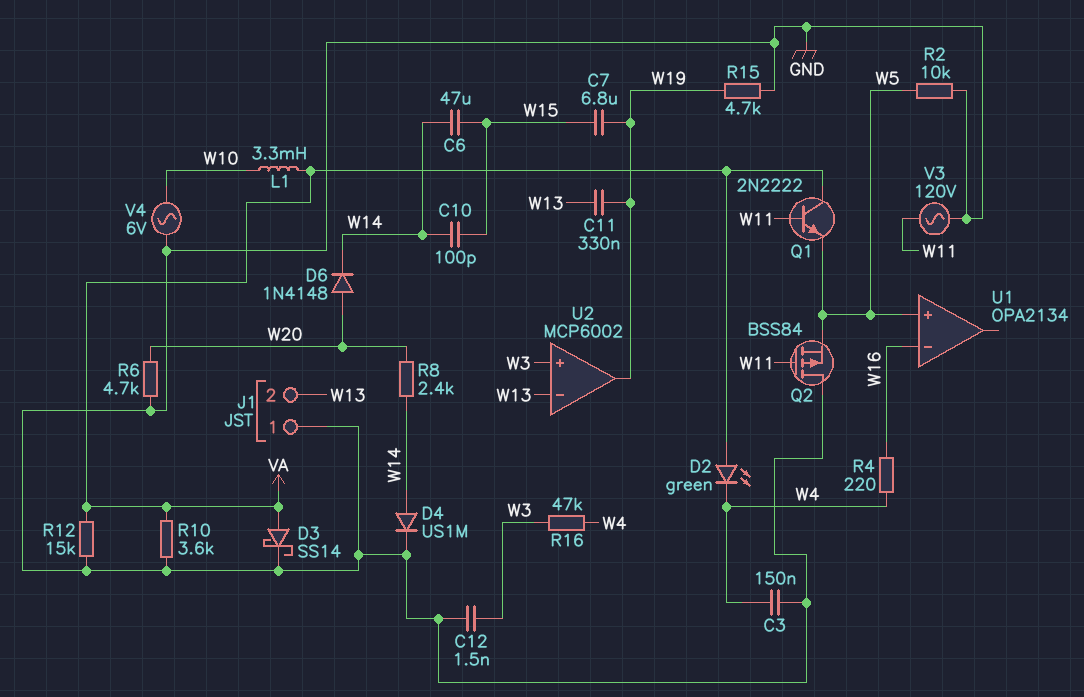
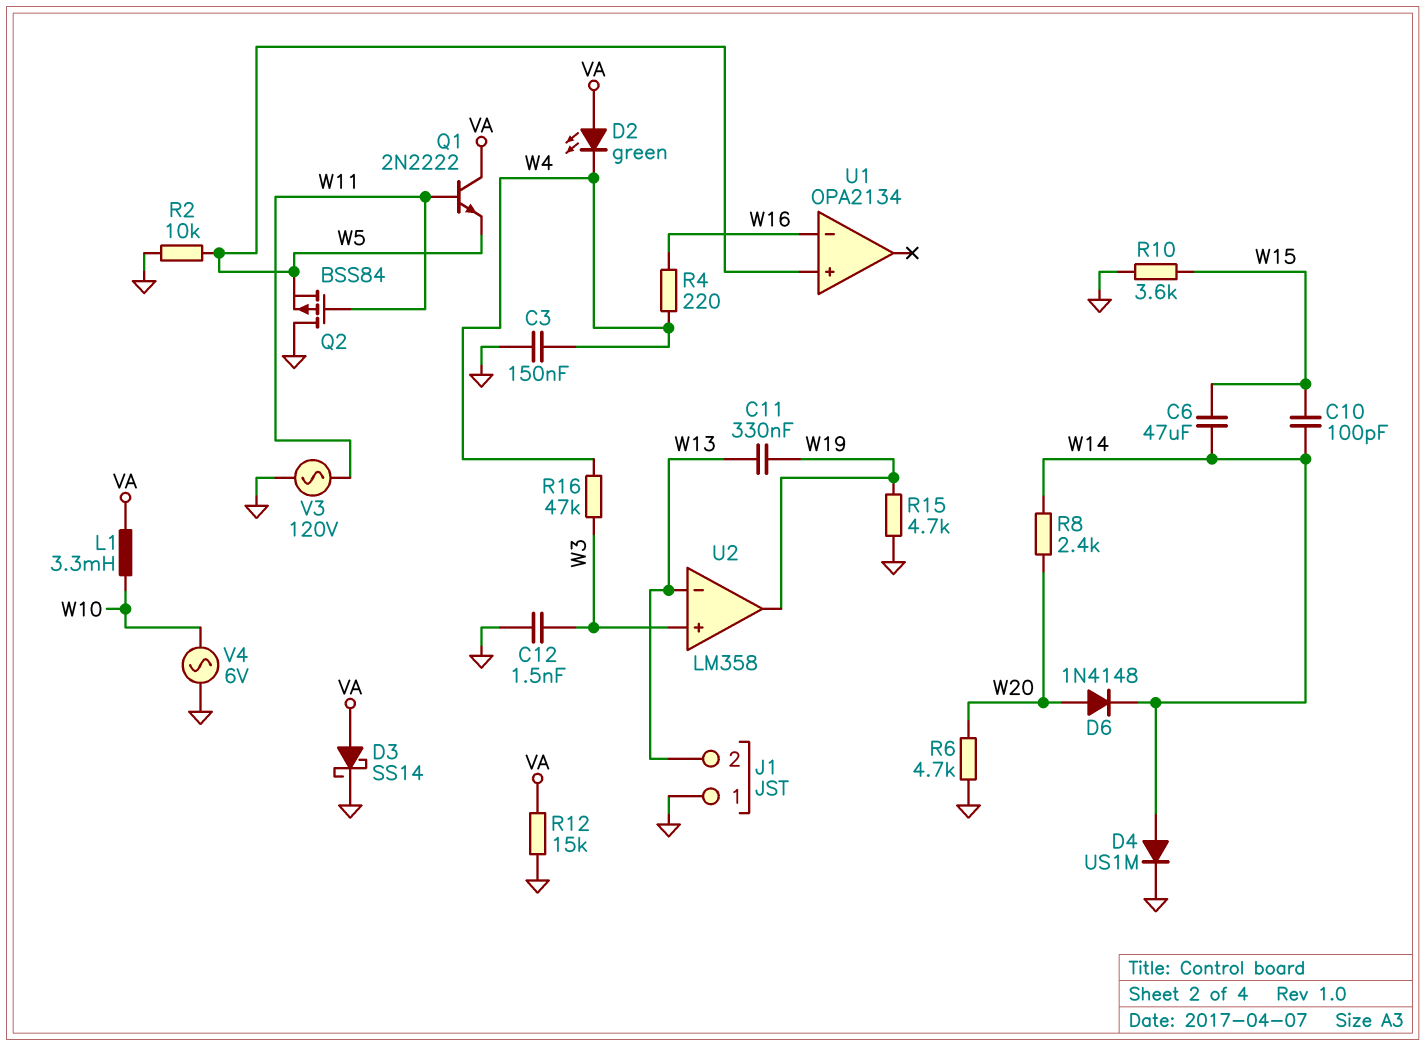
C7: 6.8uF (W15, W19) -> none
R10: 3.6k (GND, VA) -> 3.6k (GND, W15)
U2: MCP6002 -> LM358

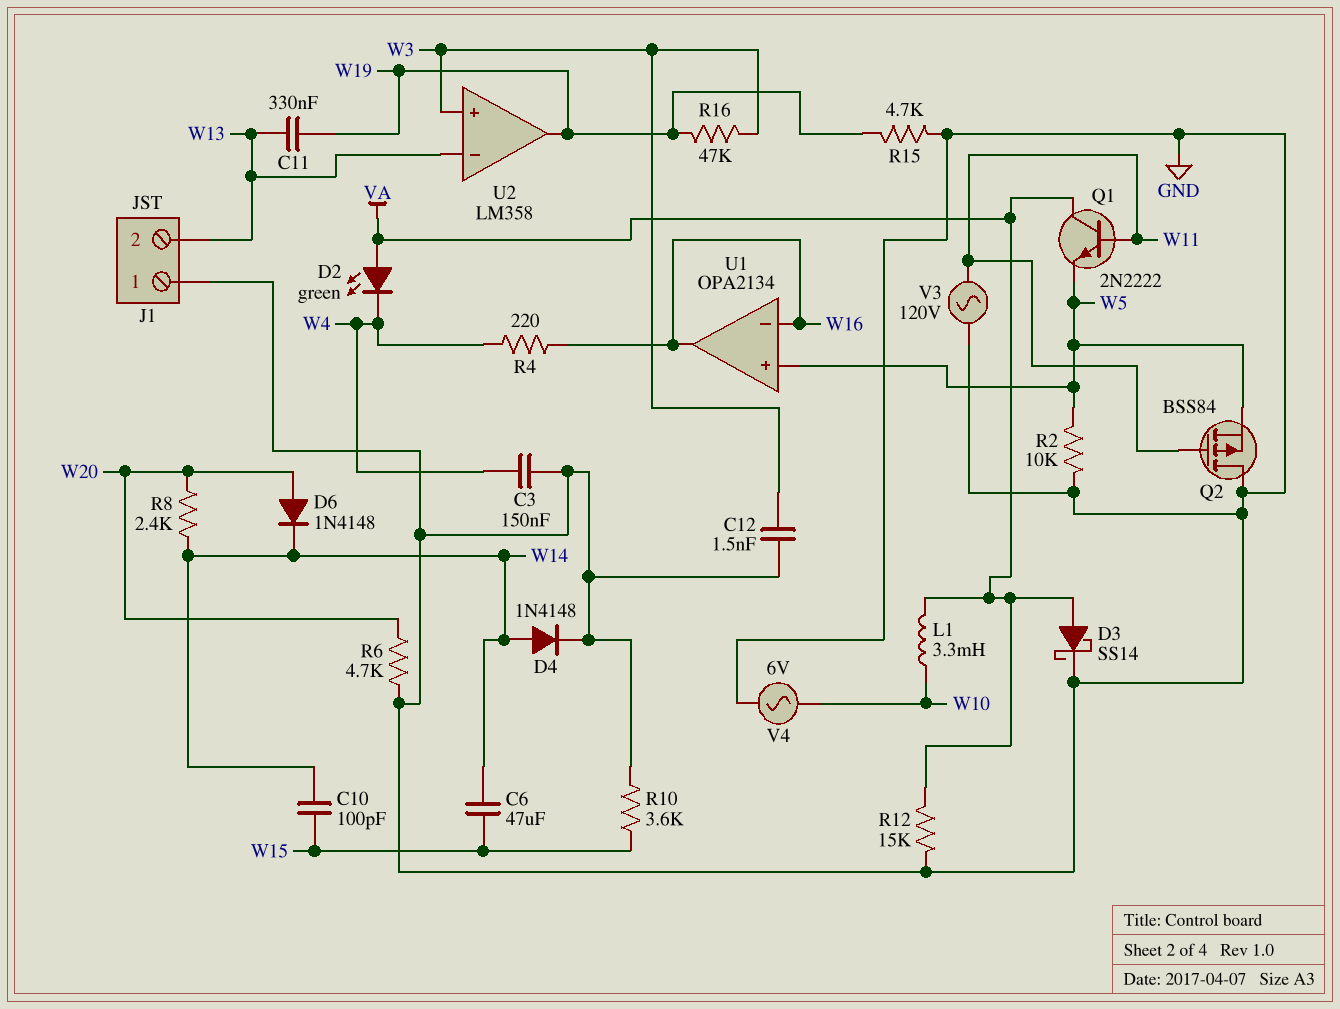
D4: diode US1M (A W14, K GND) -> diode 1N4148 (A W14, K GND)
R16: 47k (W3, W4) -> 47k (W3, W19)
U1 pin out: none -> W16

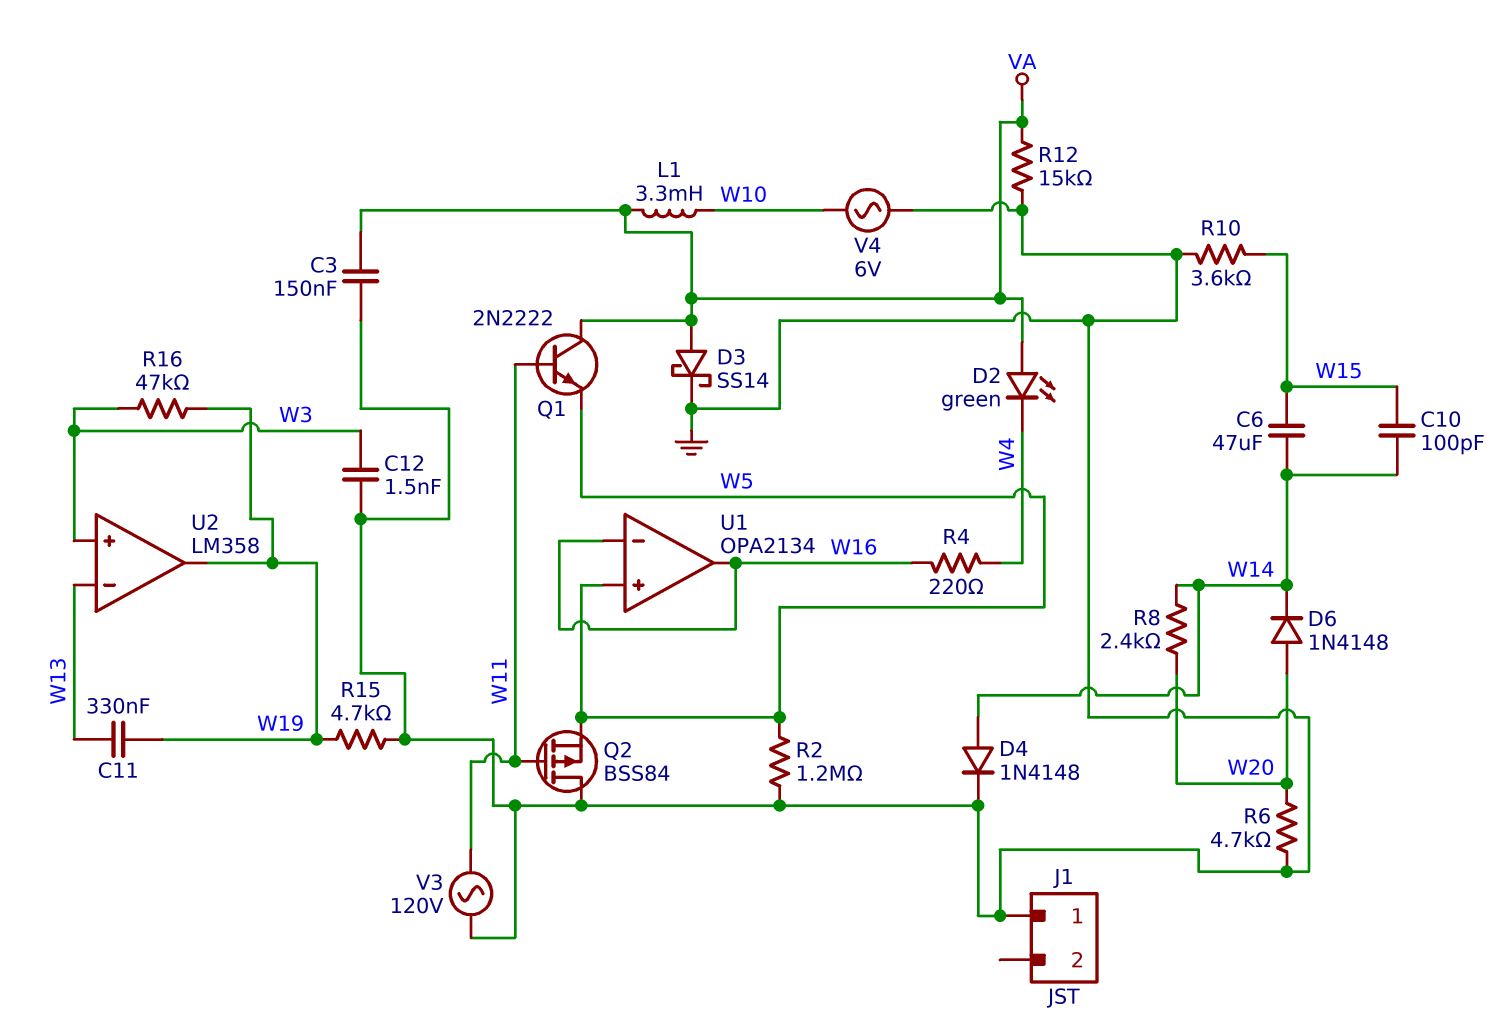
C3: 150nF (GND, W4) -> 150nF (GND, VA)
J1 pin 2: W13 -> none
R2: 10k (GND, W5) -> 1.2M (GND, W5)

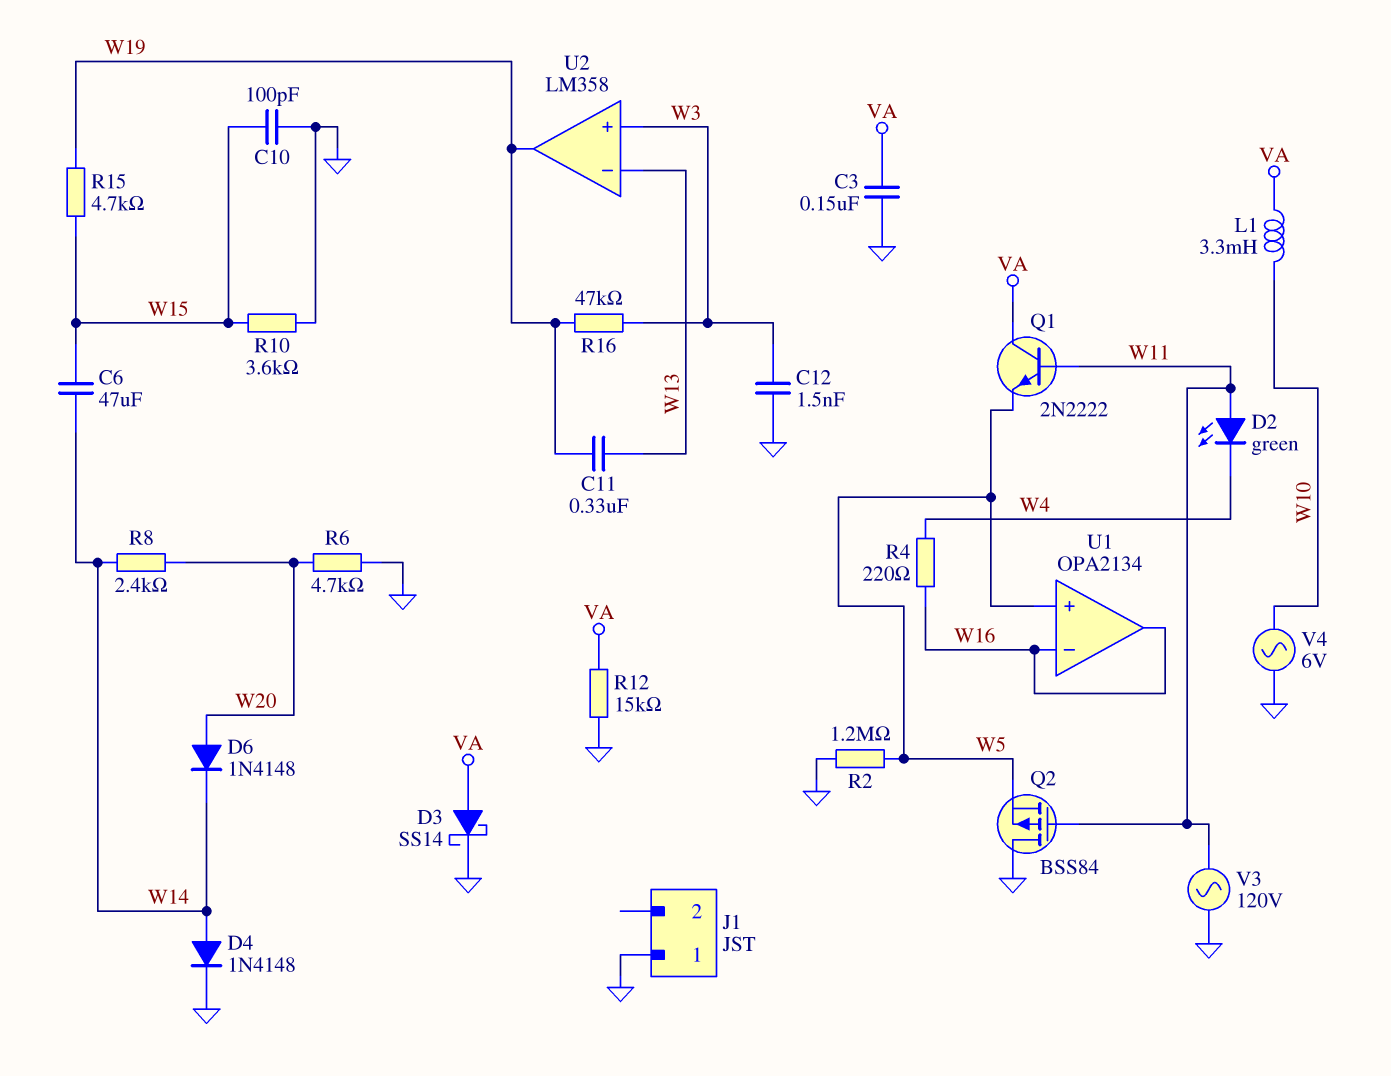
C10: 100pF (W14, W15) -> 100pF (GND, W15)
D2: LED green (A VA, K W4) -> LED green (A W11, K W4)
R15: 4.7k (GND, W19) -> 4.7k (W15, W19)

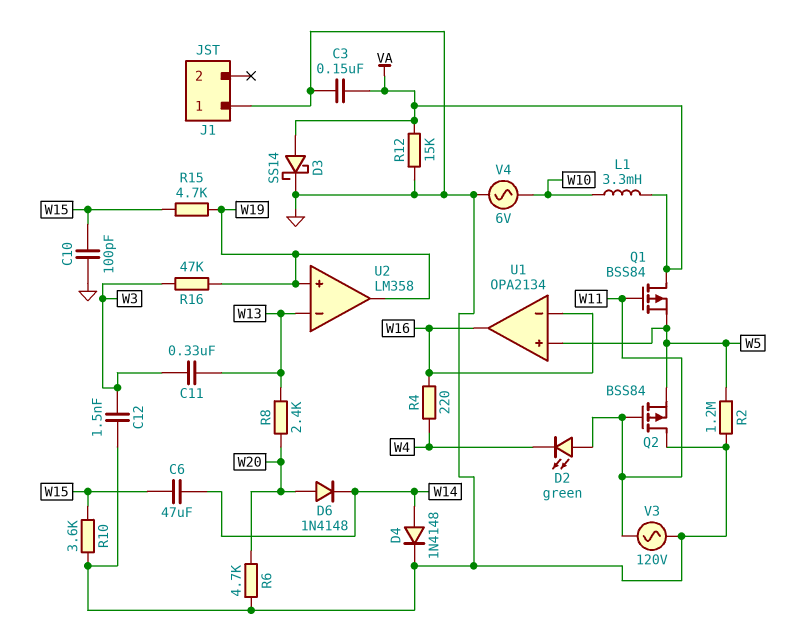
C11: 330nF (W13, W19) -> 330nF (W3, W13)
Q1: NPN 2N2222 (B W11, C VA, E W5) -> PMOS BSS84 (G W11, D VA, S W5)
R8: 2.4k (W14, W20) -> 2.4k (W13, W20)
U2 pin in+: W3 -> W19

